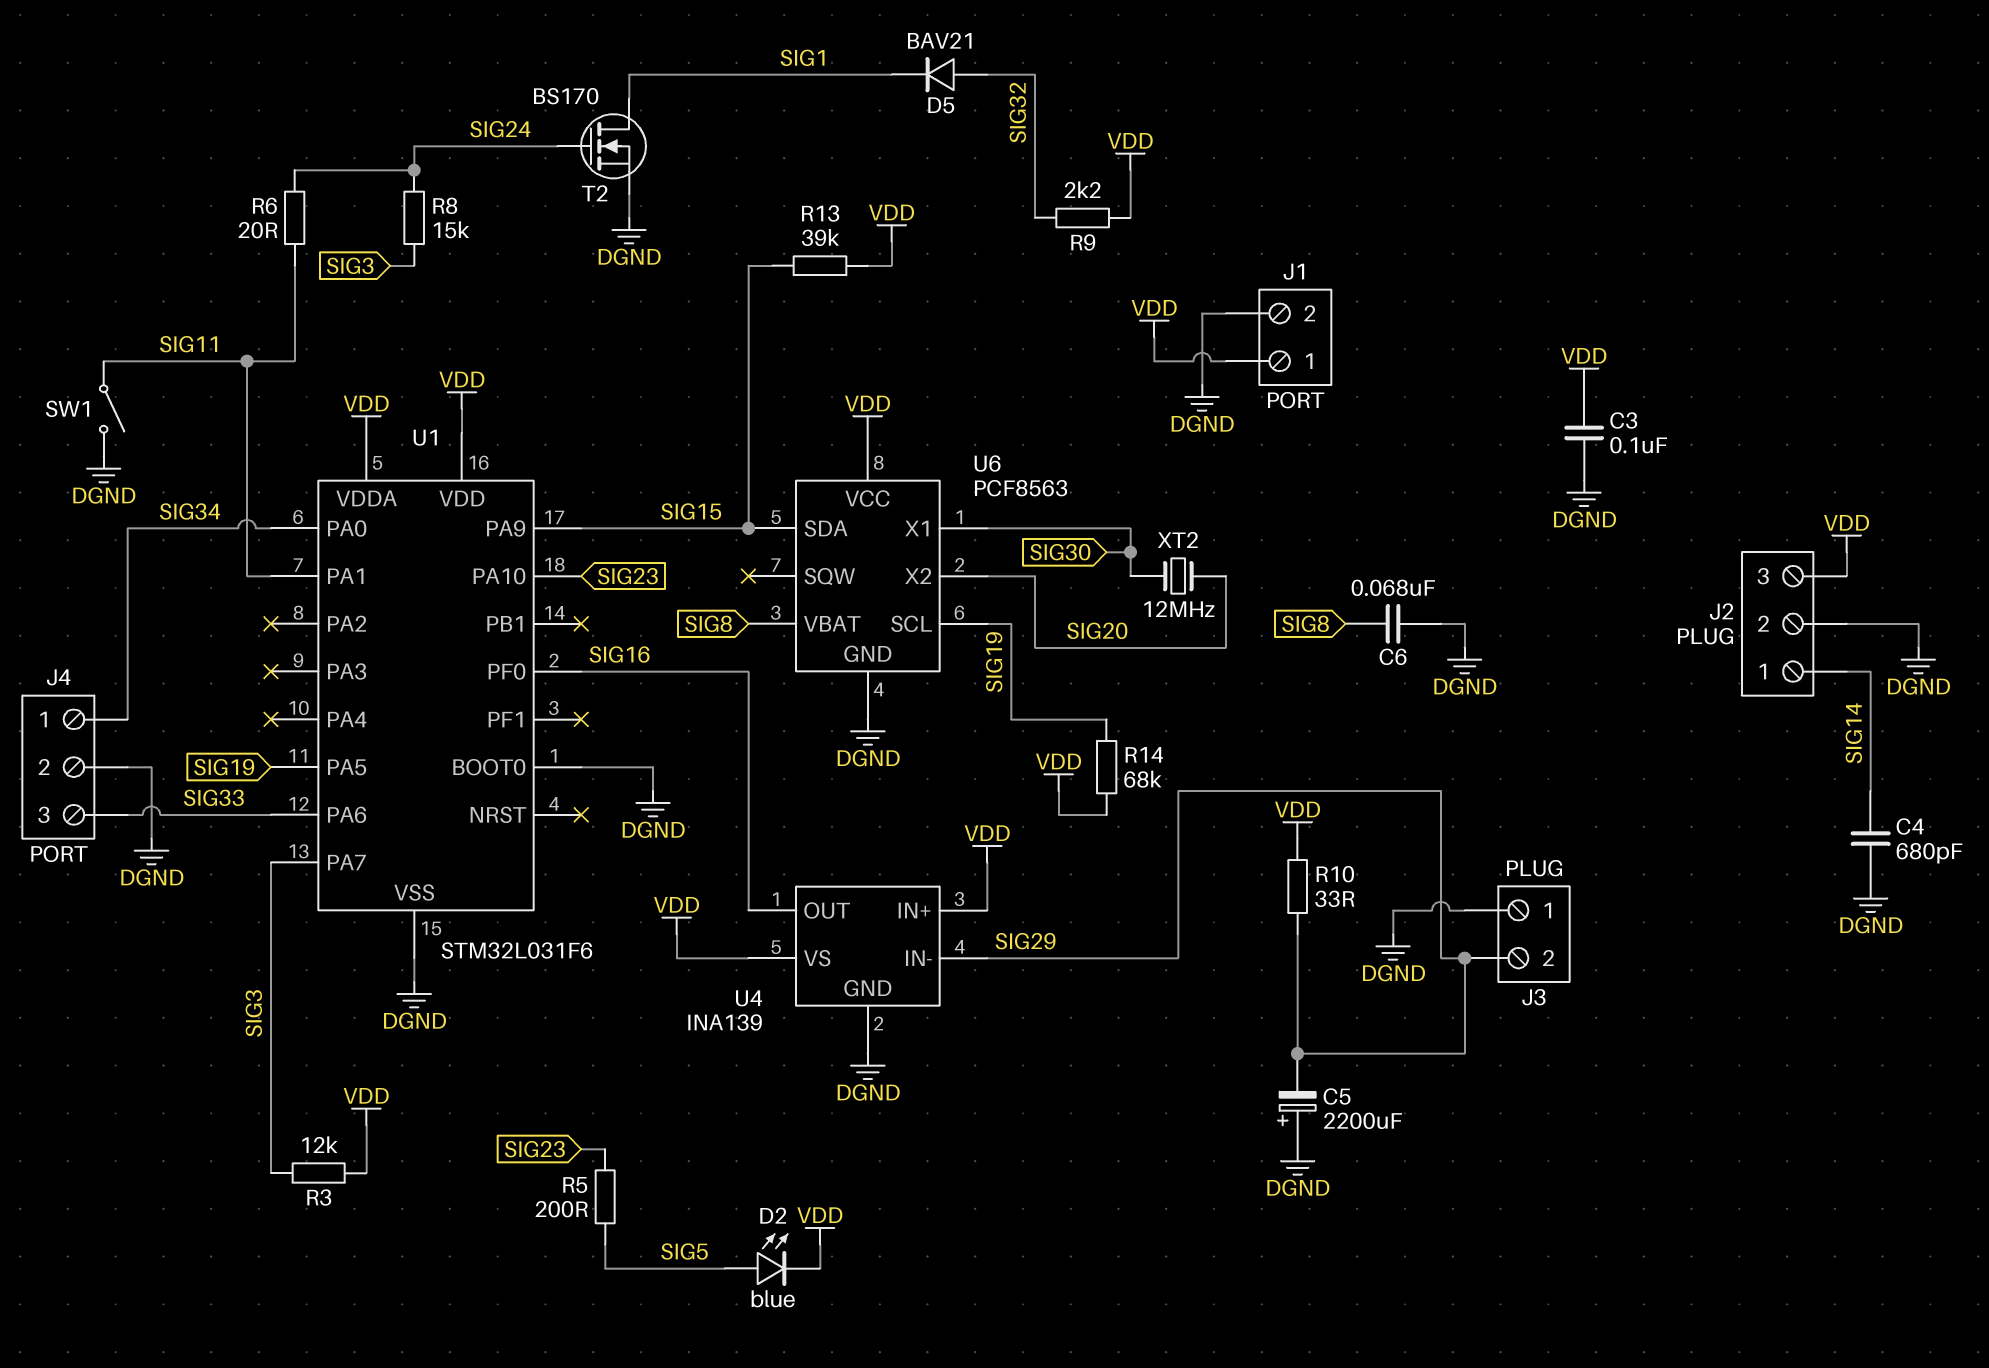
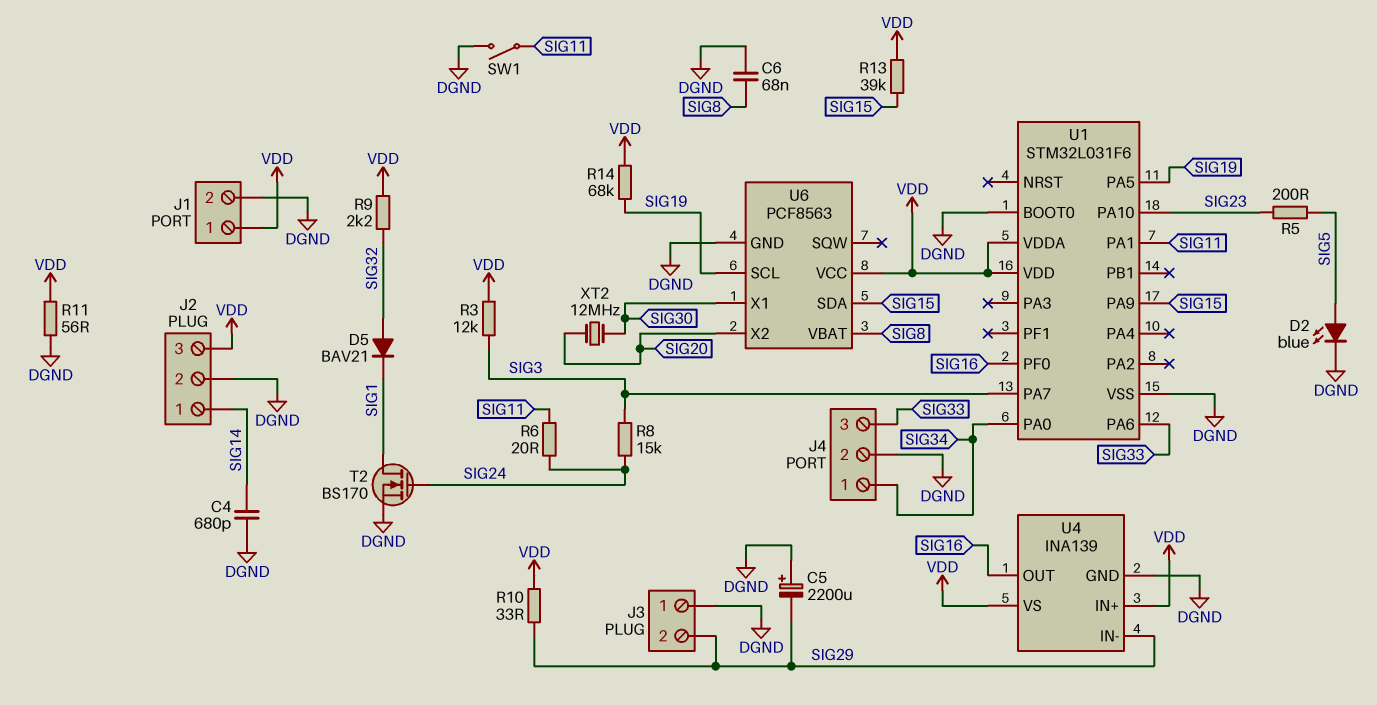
C3: 100nF (DGND, VDD) -> none
D2: LED blue (A SIG5, K VDD) -> LED blue (A SIG5, K DGND)
R11: none -> 56 (DGND, VDD)

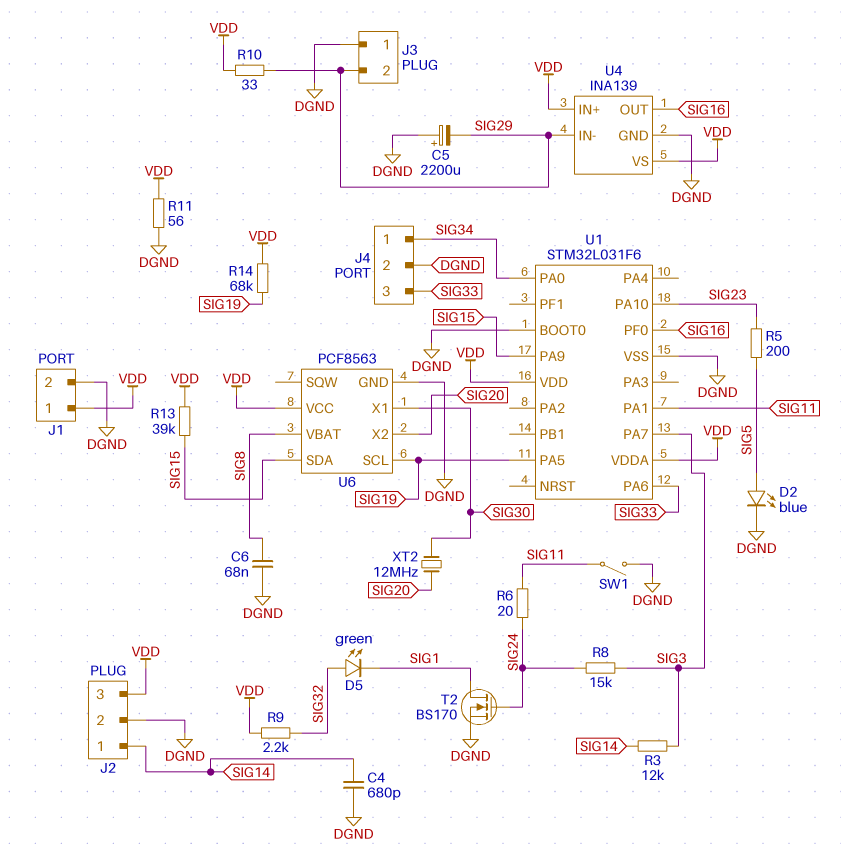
D5: diode BAV21 (A SIG32, K SIG1) -> LED green (A SIG32, K SIG1)
R3: 12k (SIG3, VDD) -> 12k (SIG3, SIG14)

